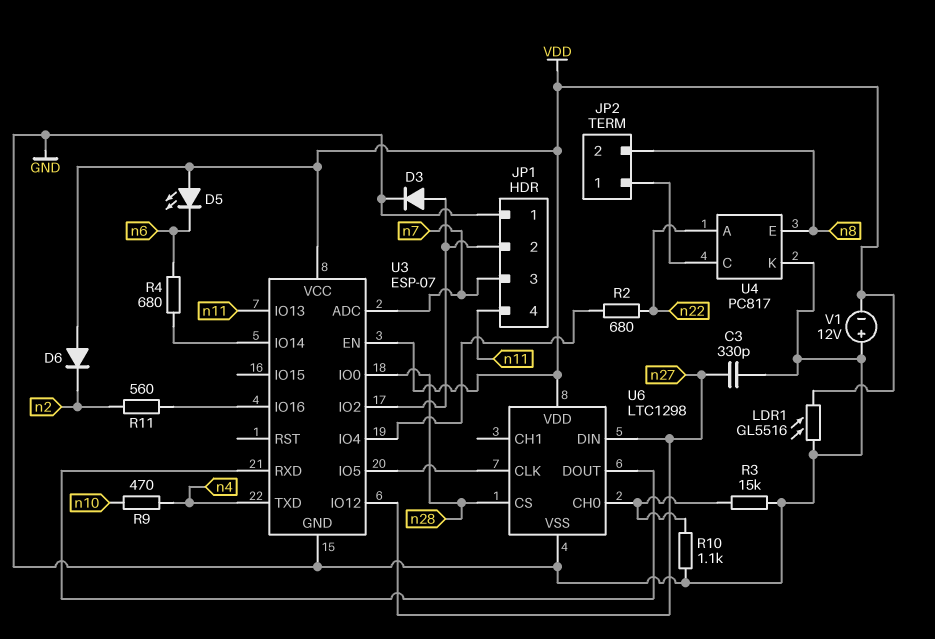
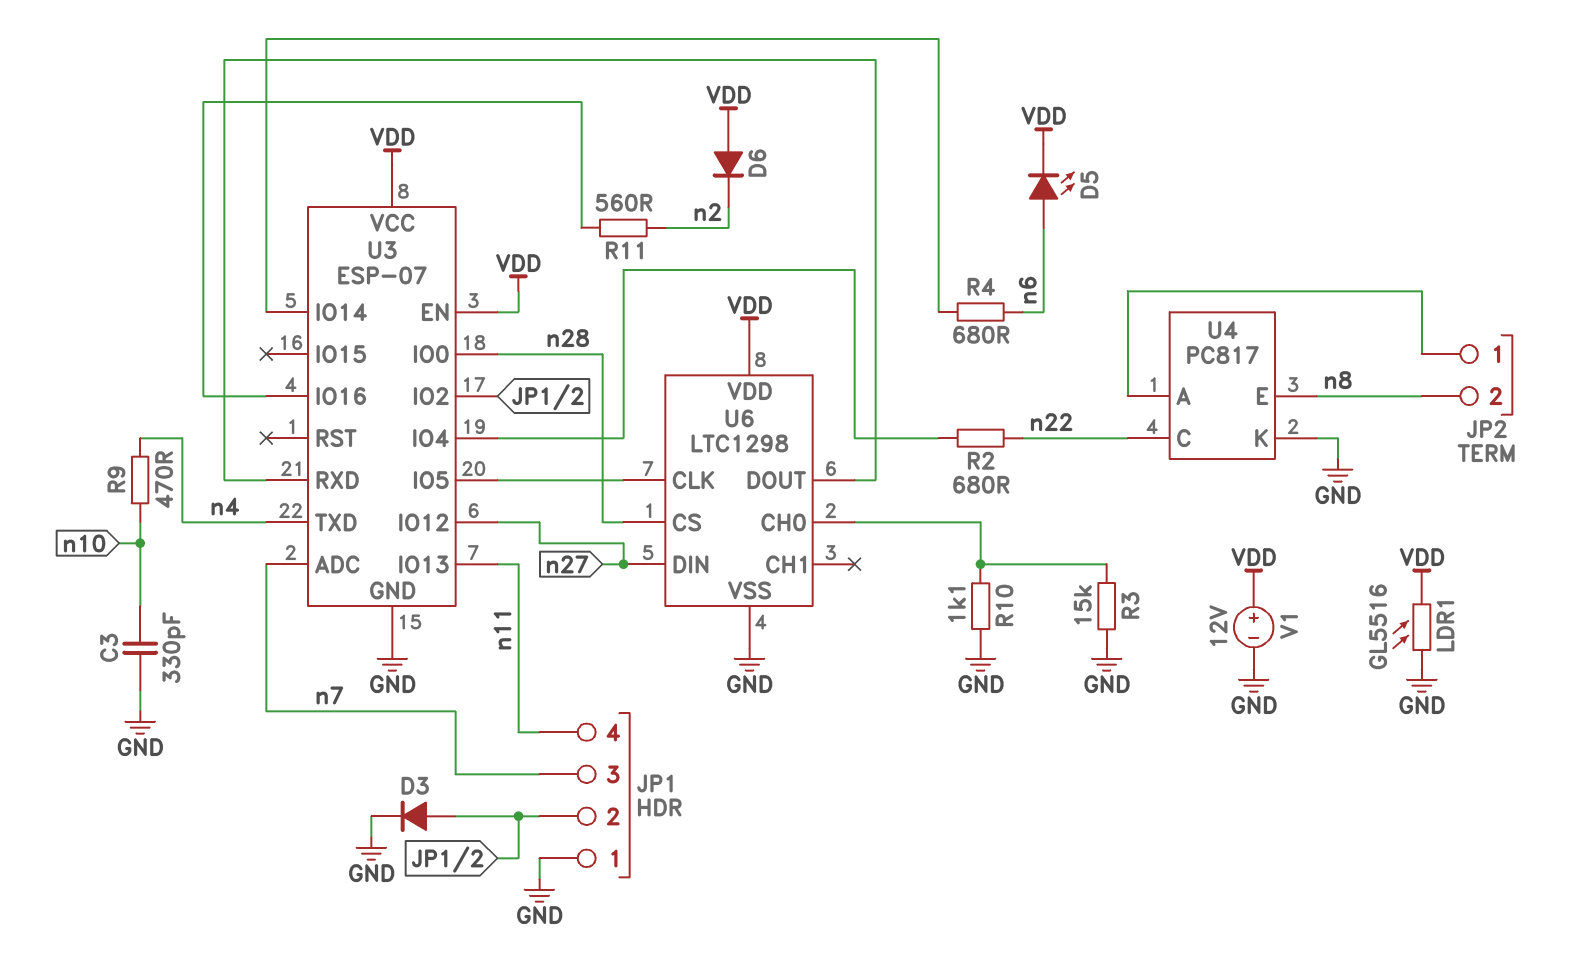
C3: 330pF (GND, n27) -> 330pF (GND, n10)
D5: LED (A VDD, K n6) -> LED (A n6, K VDD)
U4 pin A: n22 -> JP2/1
U4 pin C: JP2/1 -> n22
V1: 12V (plus GND, minus VDD) -> 12V (plus VDD, minus GND)

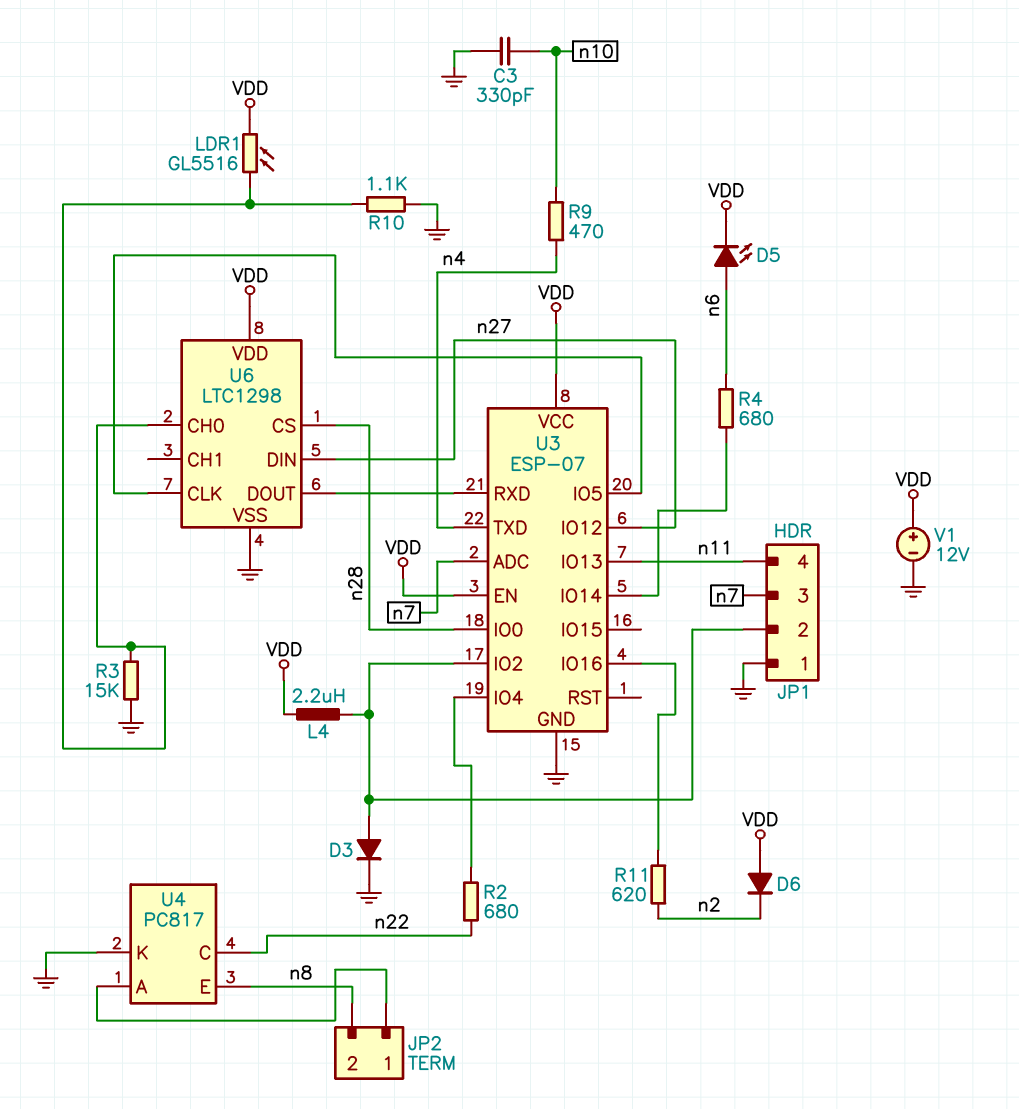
L4: none -> 2.2uH (JP1/2, VDD)
LDR1: GL5516 (GND, VDD) -> GL5516 (U6/CH0, VDD)
R11: 560 (U3/IO16, n2) -> 620 (U3/IO16, n2)

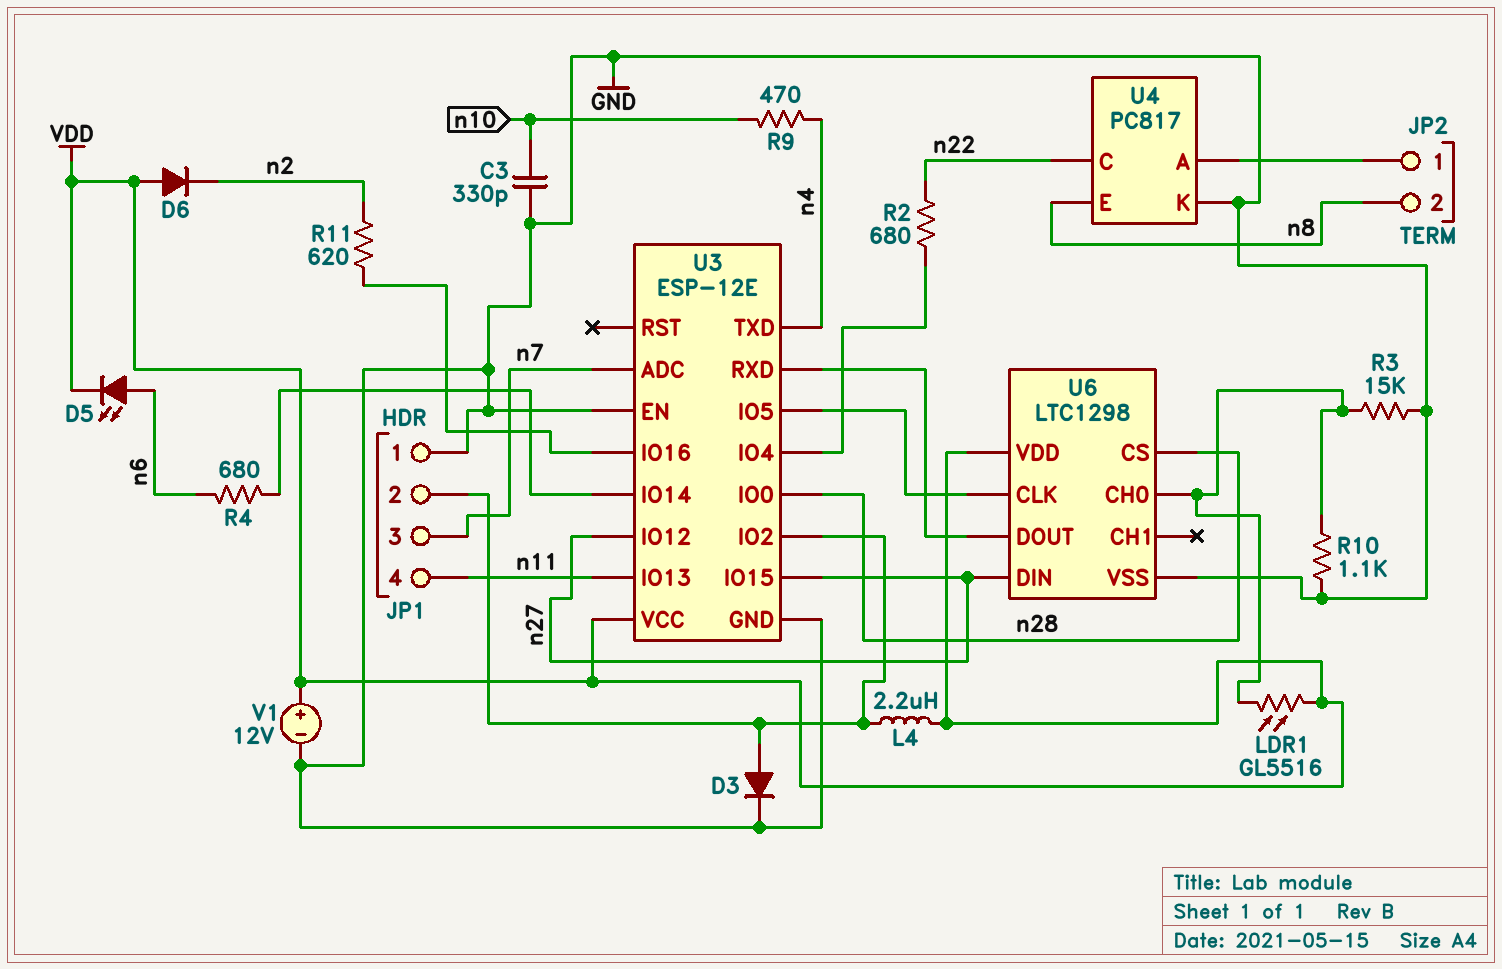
U3: ESP-07 -> ESP-12E
U3 pin EN: VDD -> GND
U3 pin IO15: none -> n27

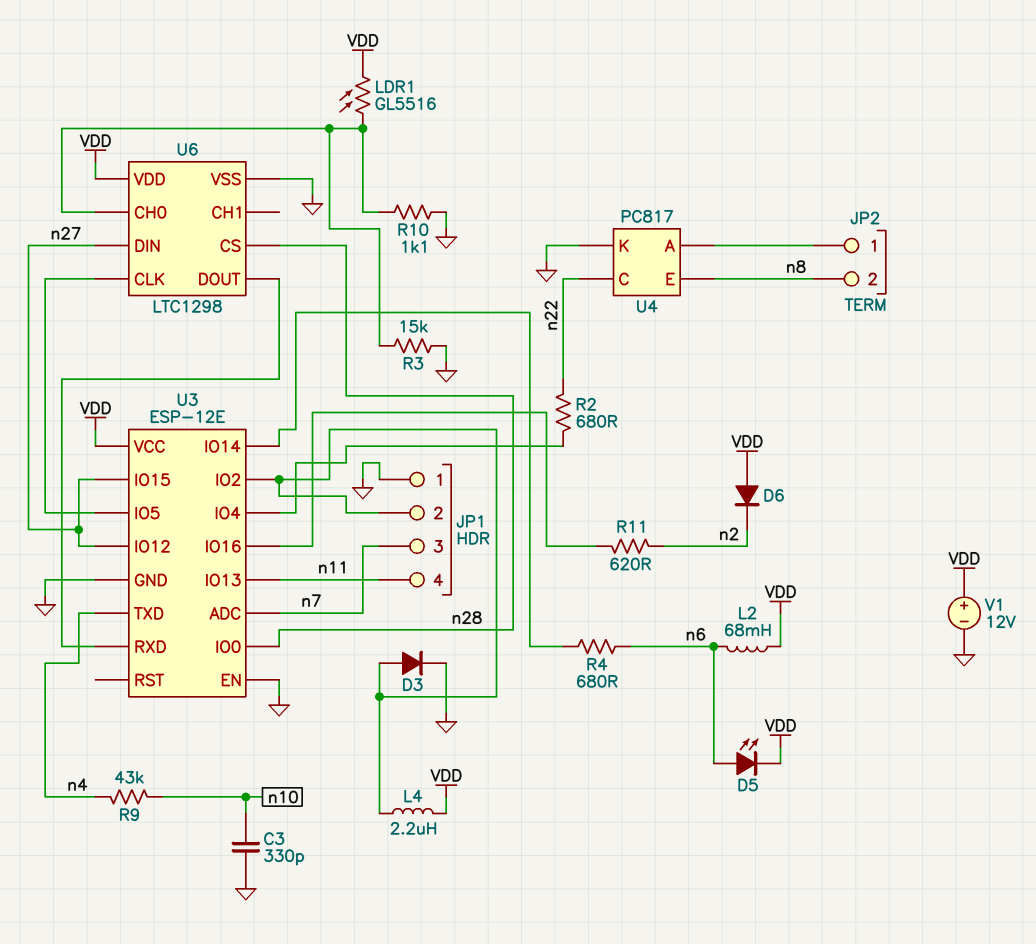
L2: none -> 68mH (VDD, n6)
R9: 470 (n4, n10) -> 43k (n4, n10)

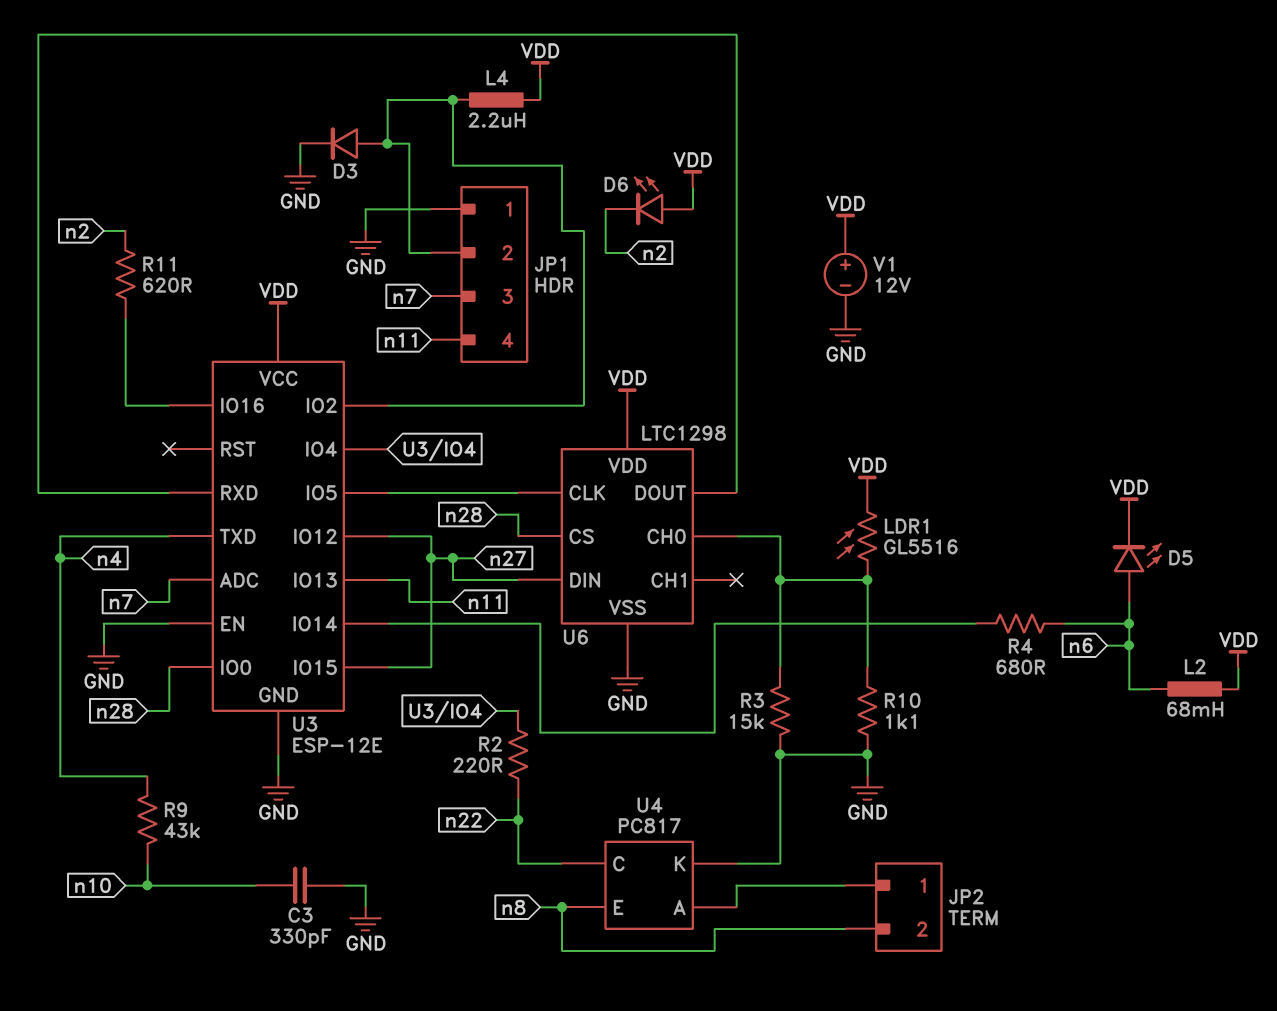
D6: diode (A VDD, K n2) -> LED (A VDD, K n2)
R2: 680 (U3/IO4, n22) -> 220 (U3/IO4, n22)

